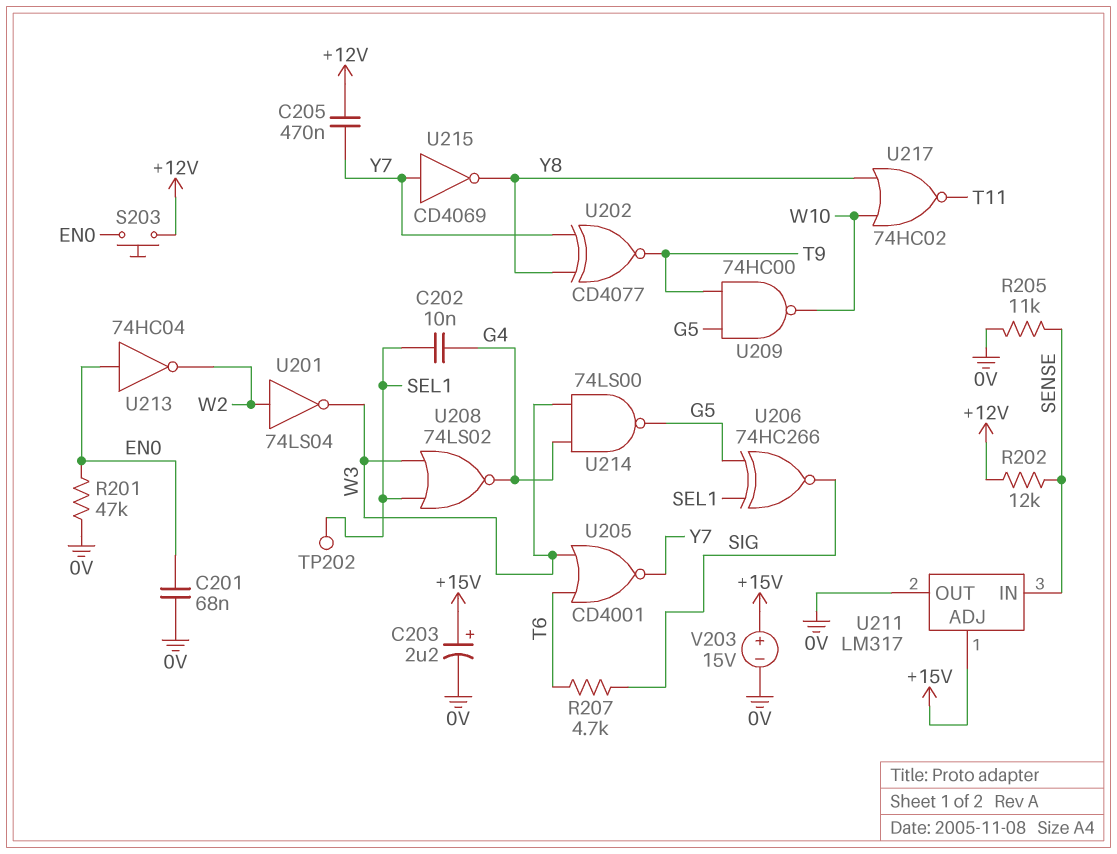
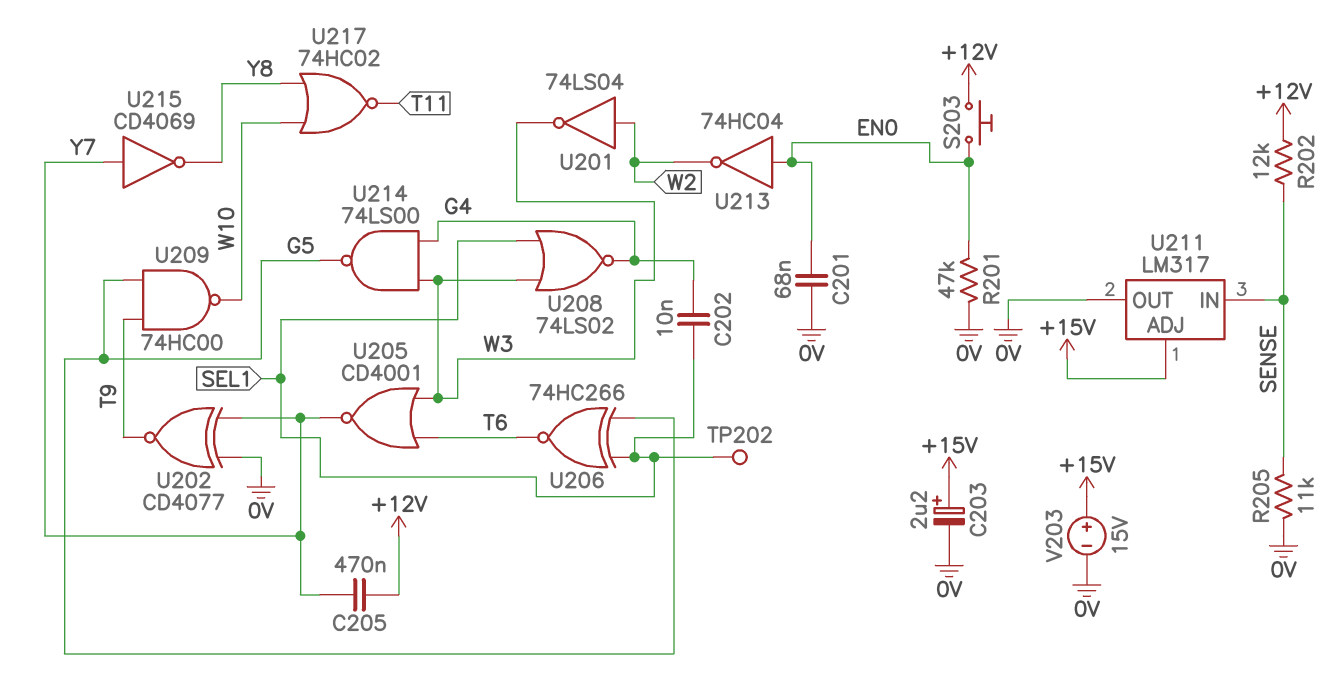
R207: 4.7k (SIG, T6) -> none
U202: XNOR CD4077 (in Y7, in Y8, out T9) -> XNOR CD4077 (in 0V, in Y7, out T9)
U206: XNOR 74HC266 (in G5, in SEL1, out SIG) -> XNOR 74HC266 (in G5, in SEL1, out T6)

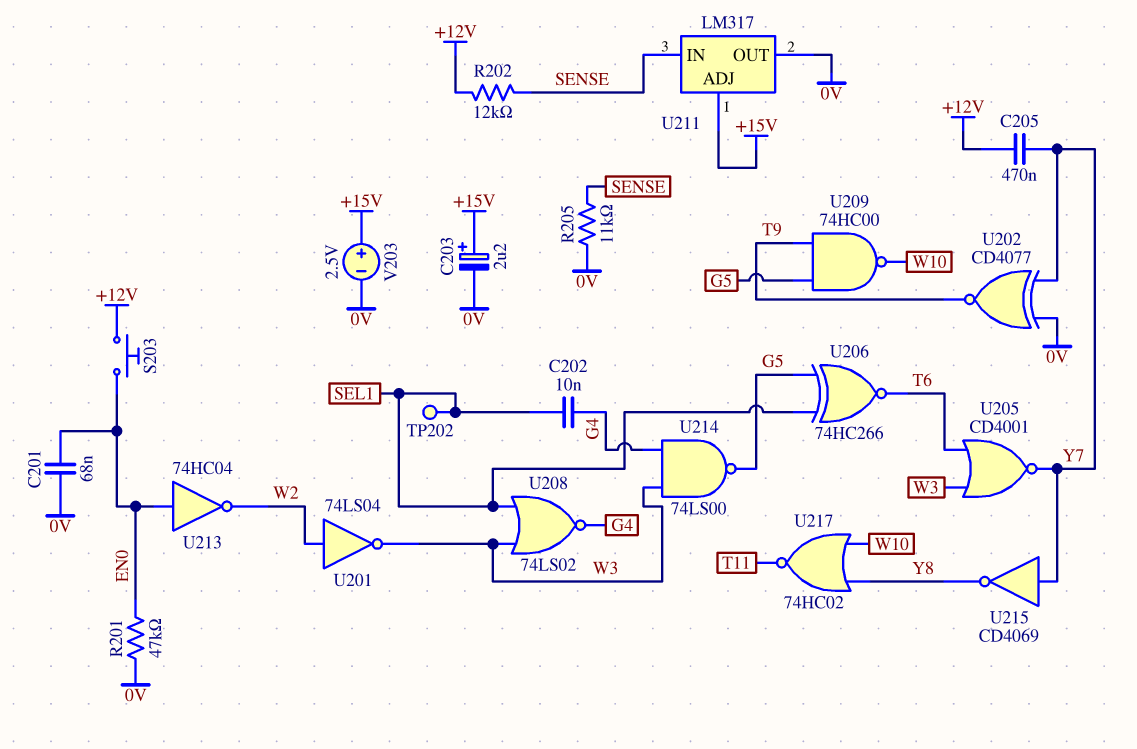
V203: 15V (plus +15V, minus 0V) -> 2.5V (plus +15V, minus 0V)

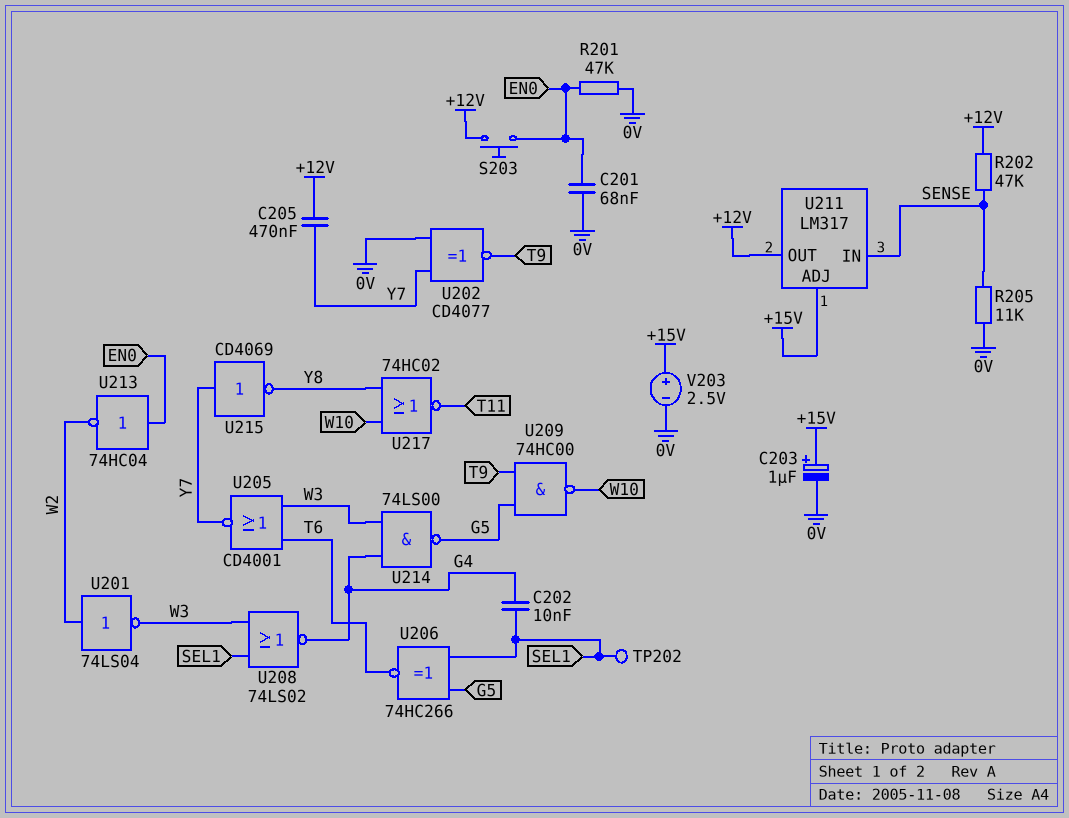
C203: 2.2uF (plus +15V, minus 0V) -> 1uF (plus +15V, minus 0V)
R202: 12k (+12V, SENSE) -> 47k (+12V, SENSE)
U211 pin OUT: 0V -> +12V

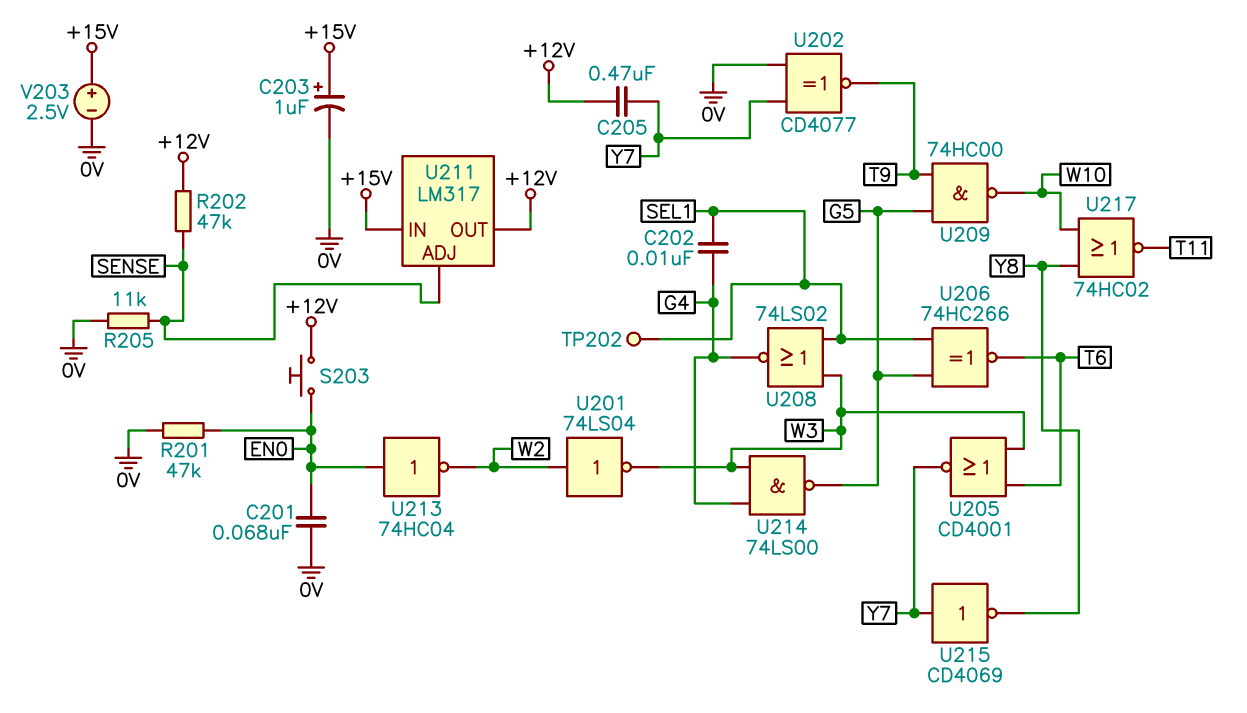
U211 pin ADJ: +15V -> SENSE
U211 pin IN: SENSE -> +15V

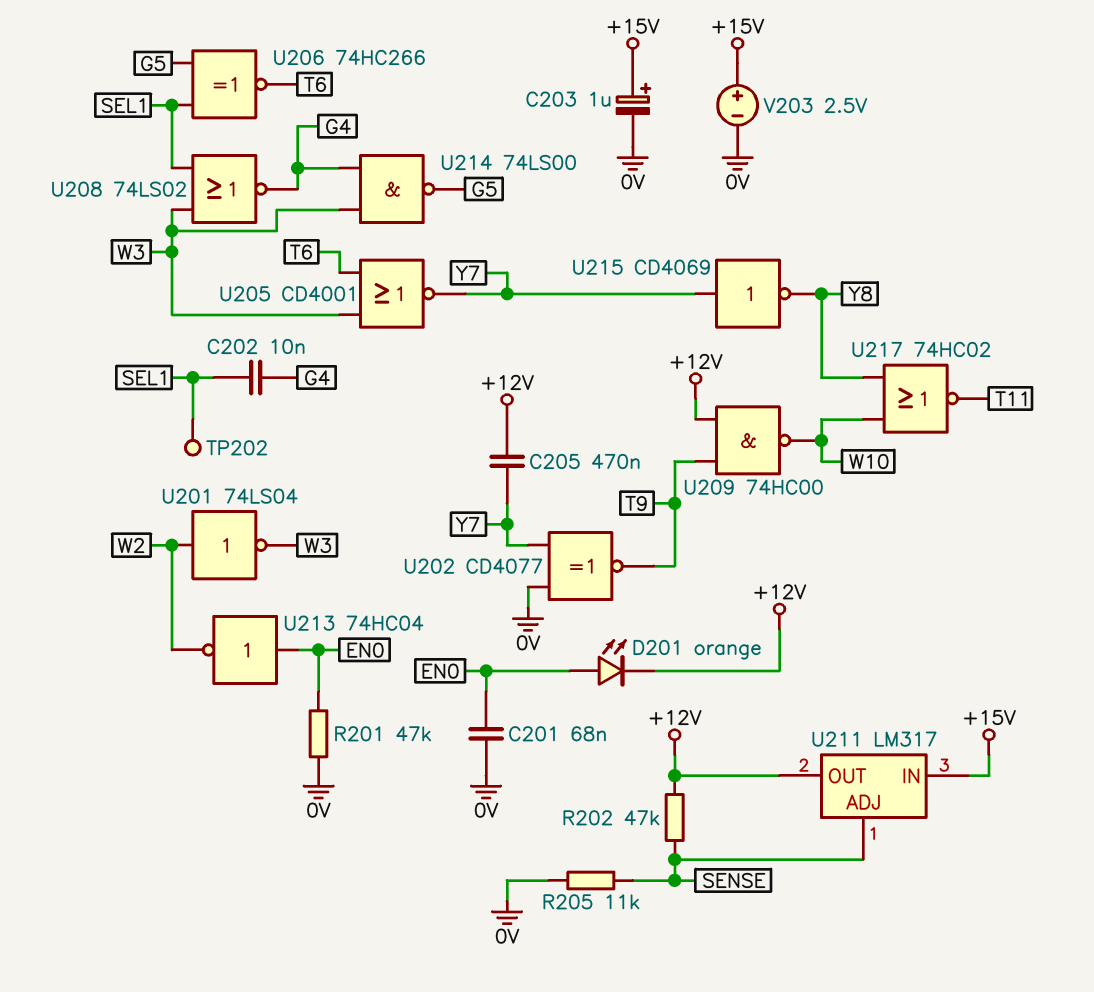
D201: none -> LED orange (A EN0, K +12V)
S203: button (+12V, EN0) -> none
U209: NAND 74HC00 (in G5, in T9, out W10) -> NAND 74HC00 (in +12V, in T9, out W10)

